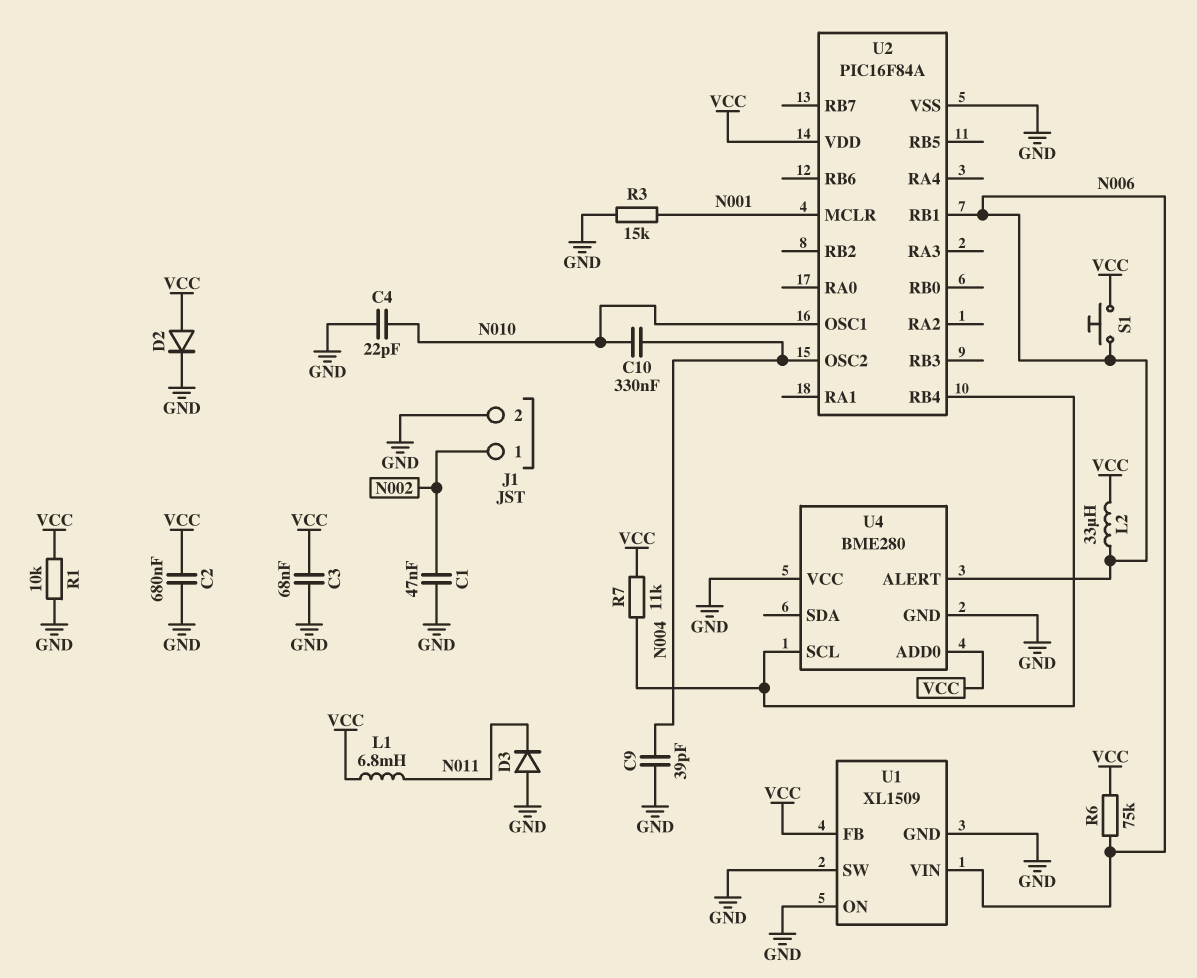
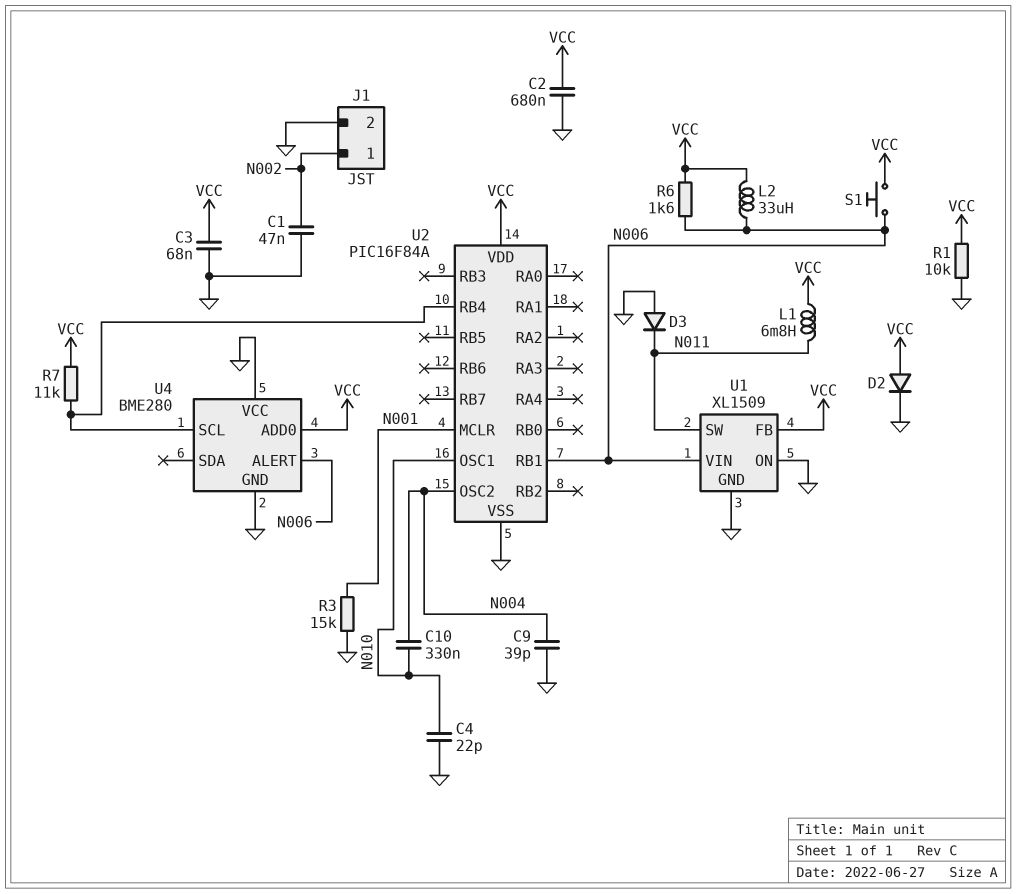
R6: 75k (N006, VCC) -> 1.6k (N006, VCC)
U1 pin SW: GND -> N011

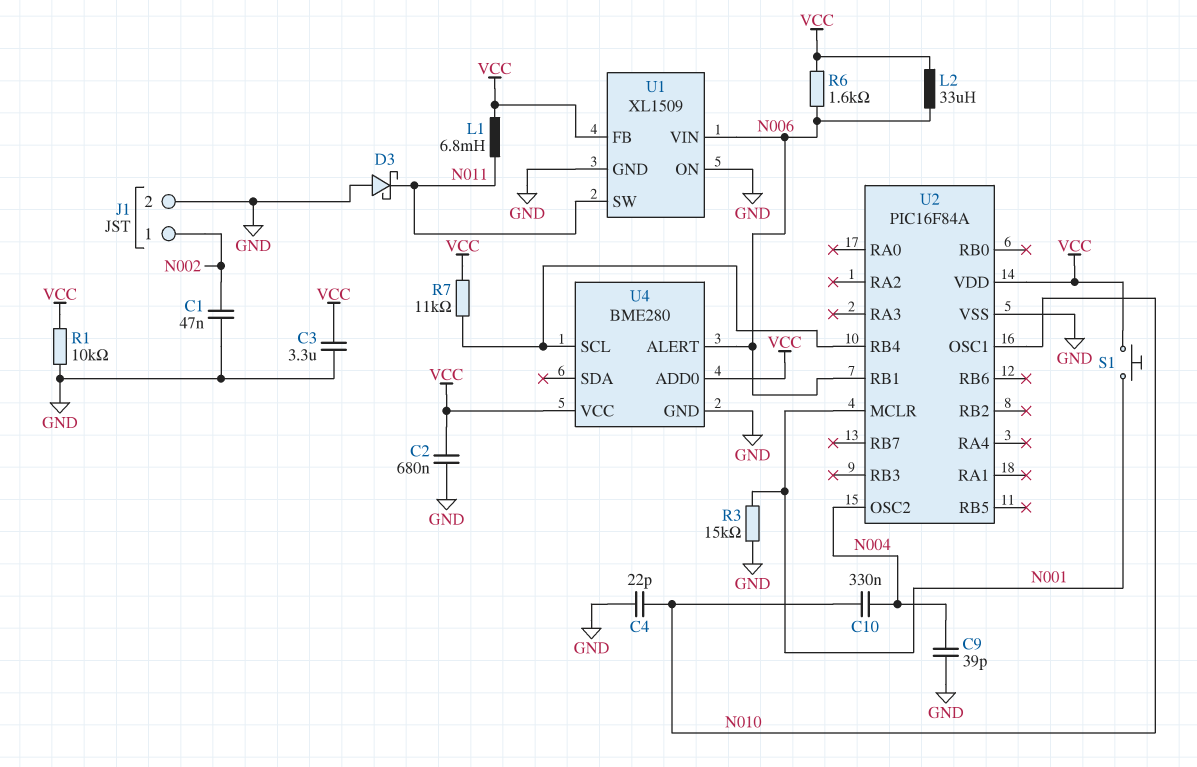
C3: 68nF (GND, VCC) -> 3.3uF (GND, VCC)
D2: diode (A VCC, K GND) -> none
D3: diode (A GND, K N011) -> schottky (A GND, K N011)
S1: button (N006, VCC) -> button (N001, VCC)
U4 pin VCC: GND -> VCC

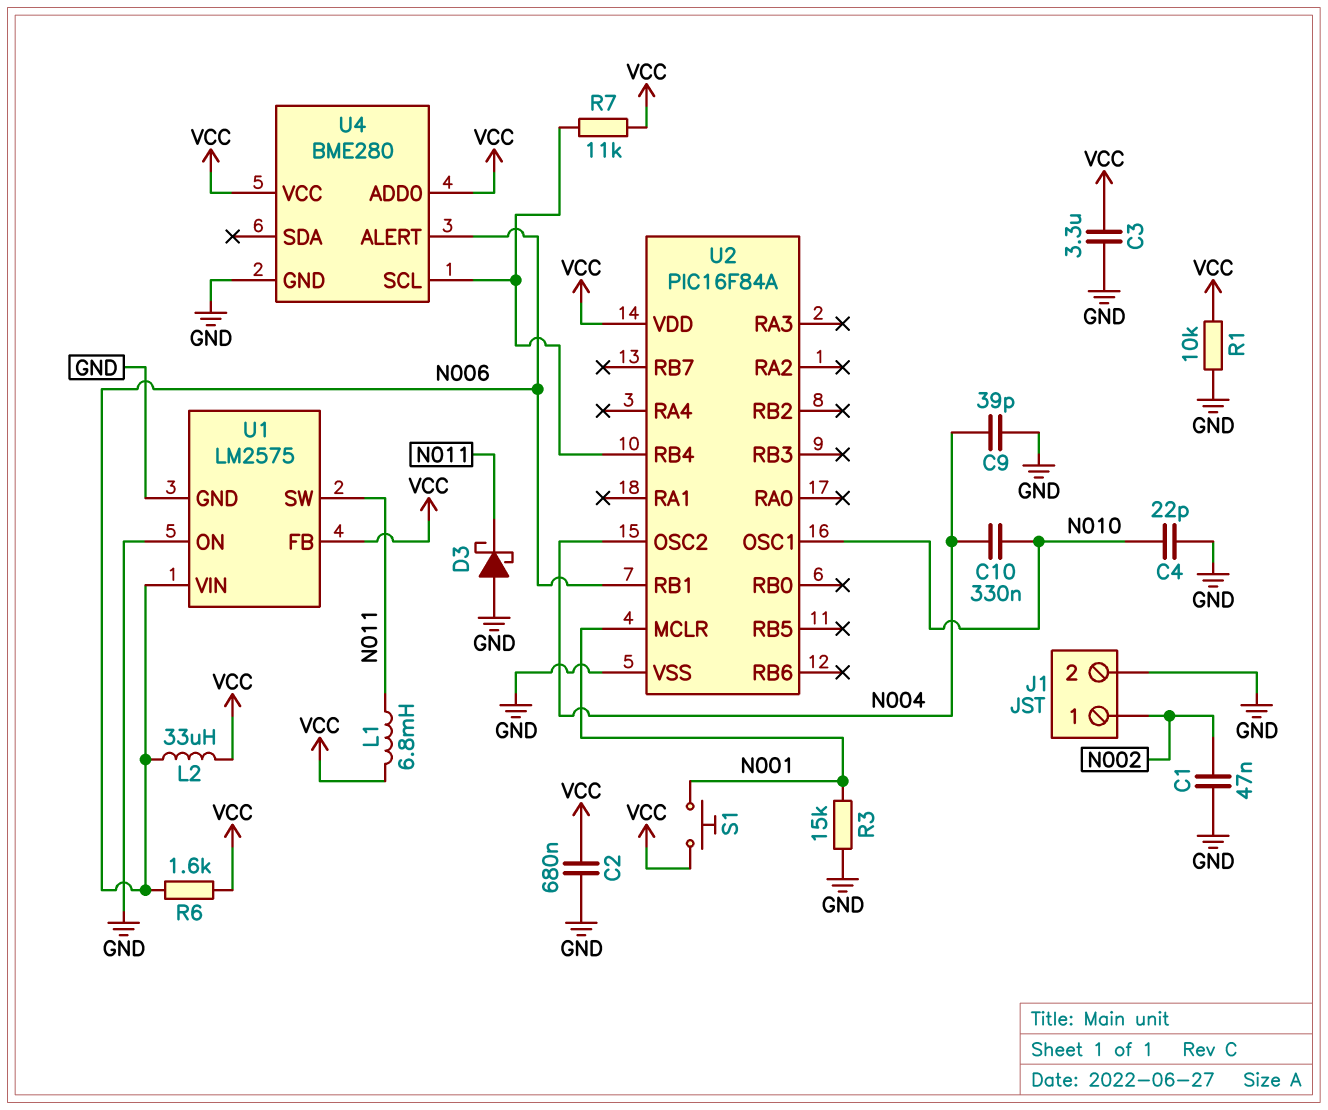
U1: XL1509 -> LM2575

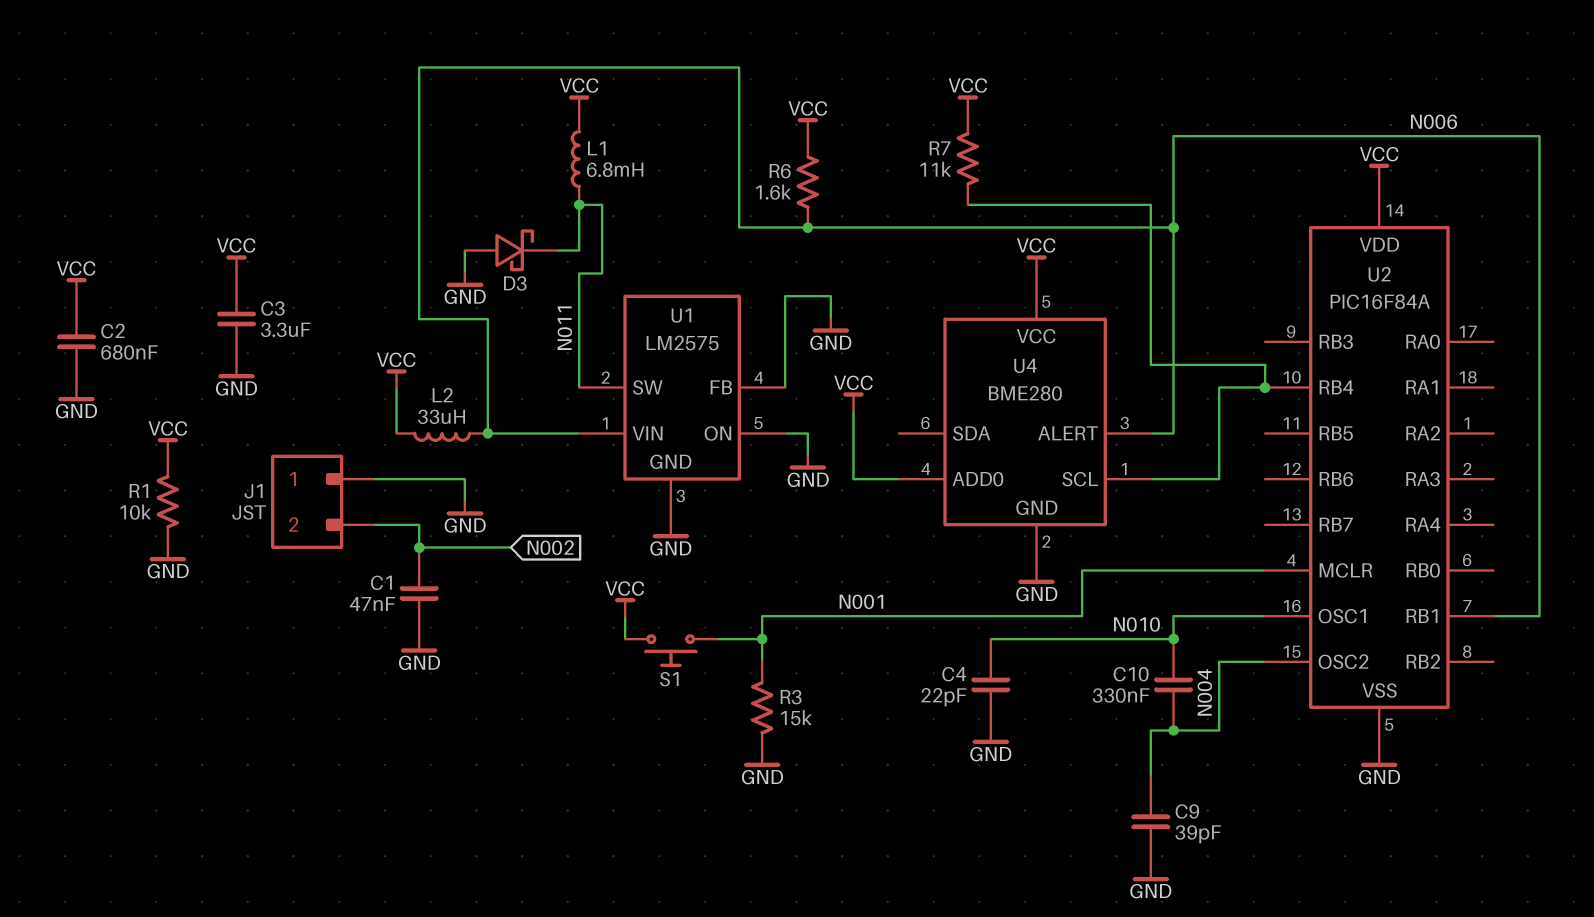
J1 pin 1: N002 -> GND
J1 pin 2: GND -> N002
U1 pin FB: VCC -> GND

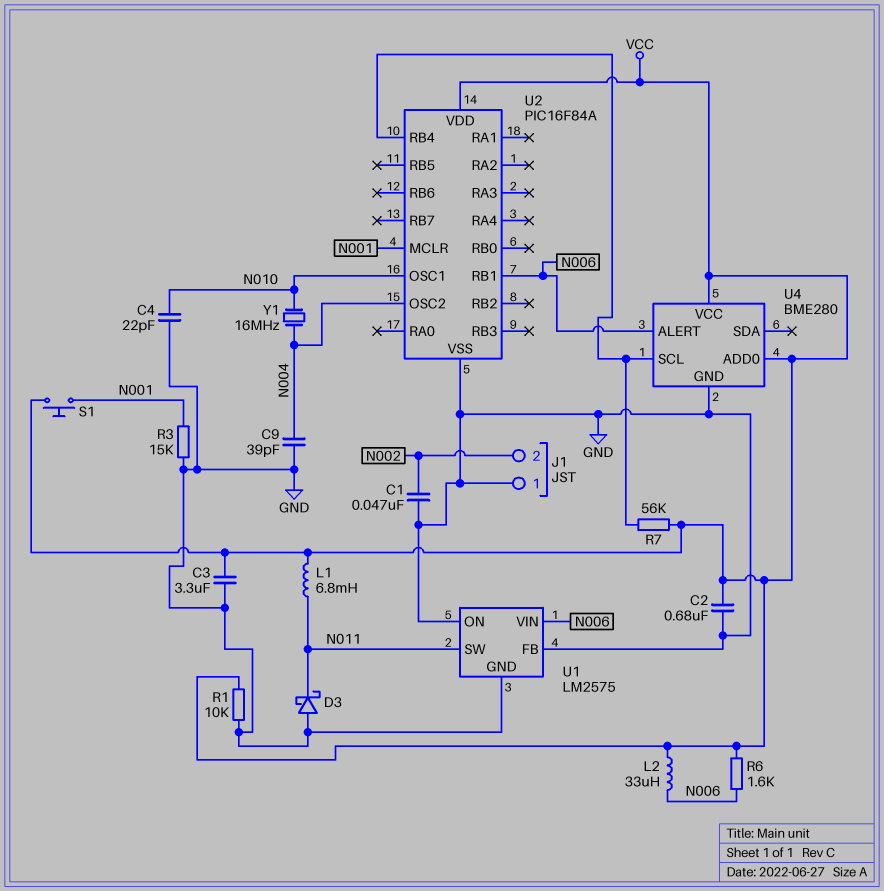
C10: 330nF (N004, N010) -> none
R7: 11k (U2/RB4, VCC) -> 56k (U2/RB4, VCC)
Y1: none -> 16MHz (N004, N010)

